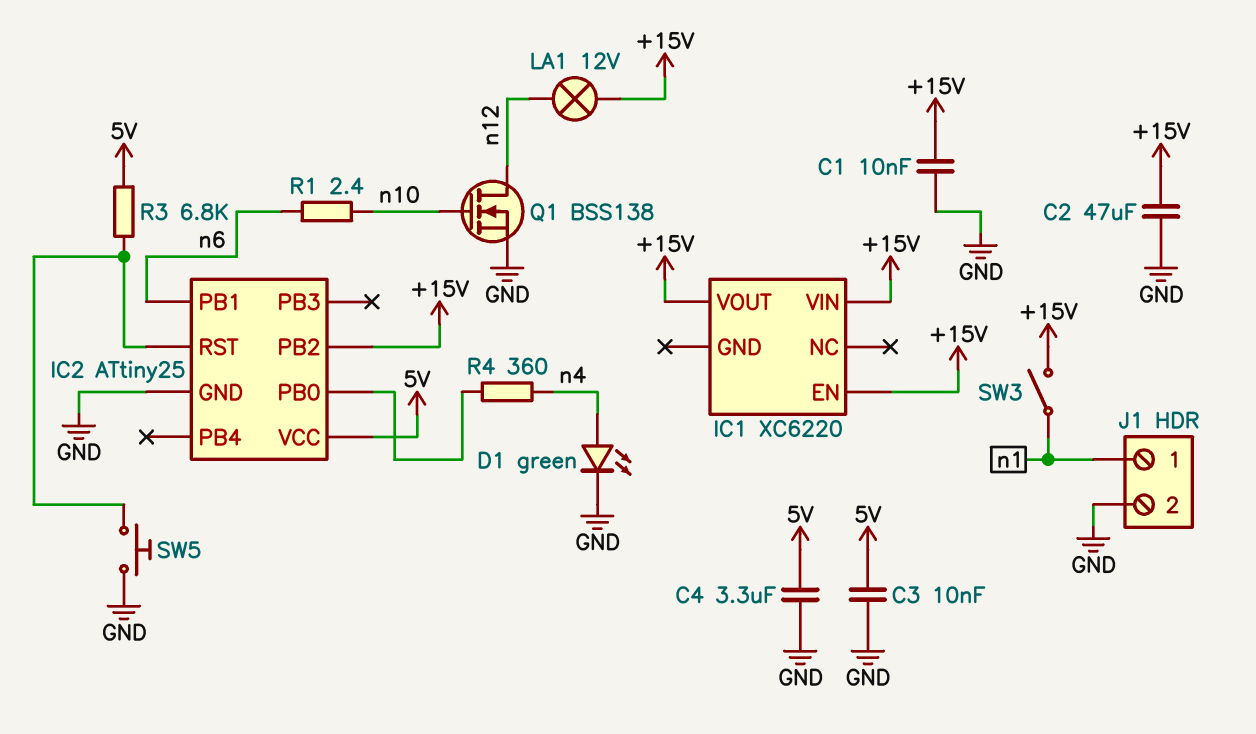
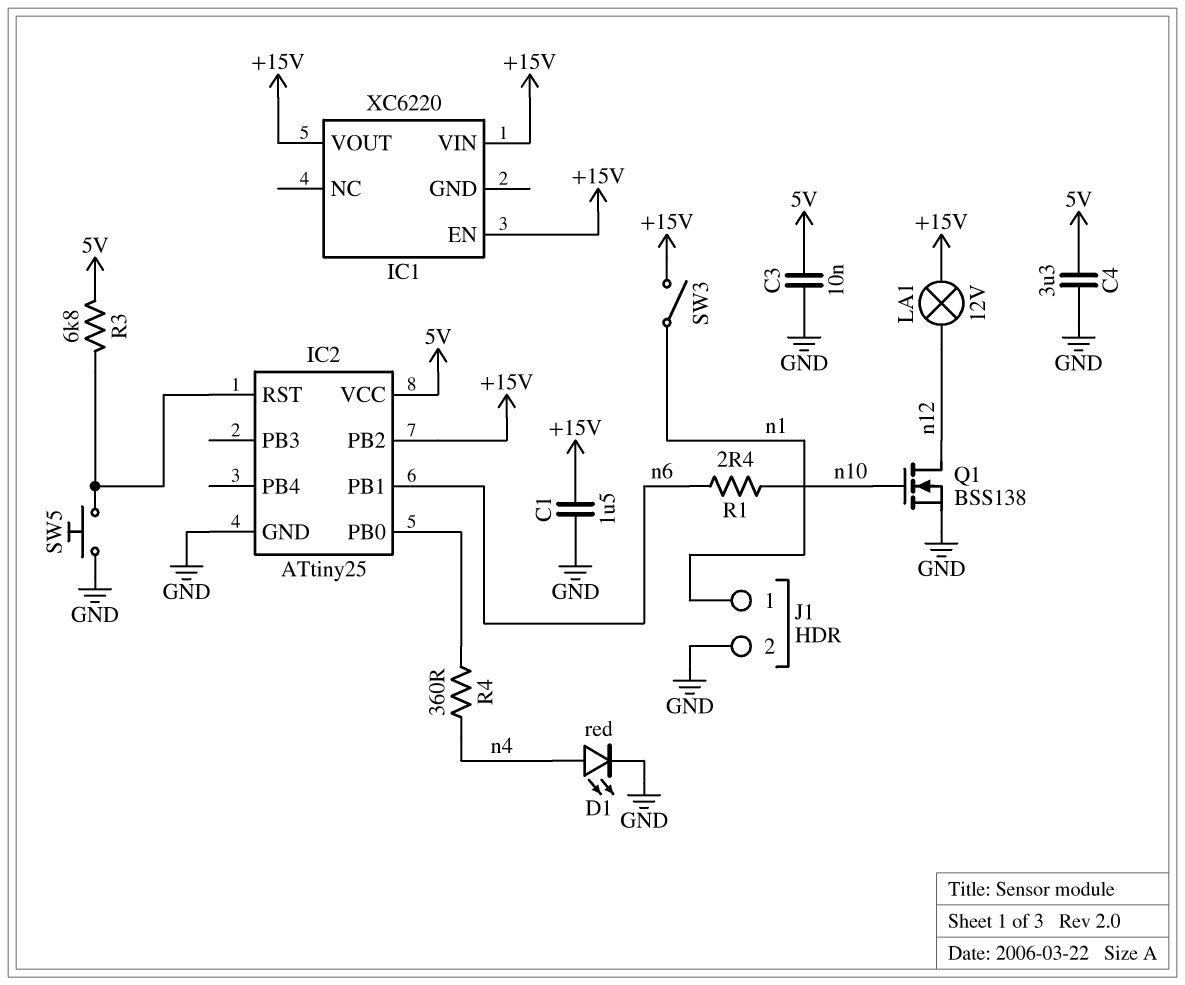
C1: 10nF (+15V, GND) -> 1.5uF (+15V, GND)
C2: 47uF (+15V, GND) -> none
D1: LED green (A n4, K GND) -> LED red (A n4, K GND)

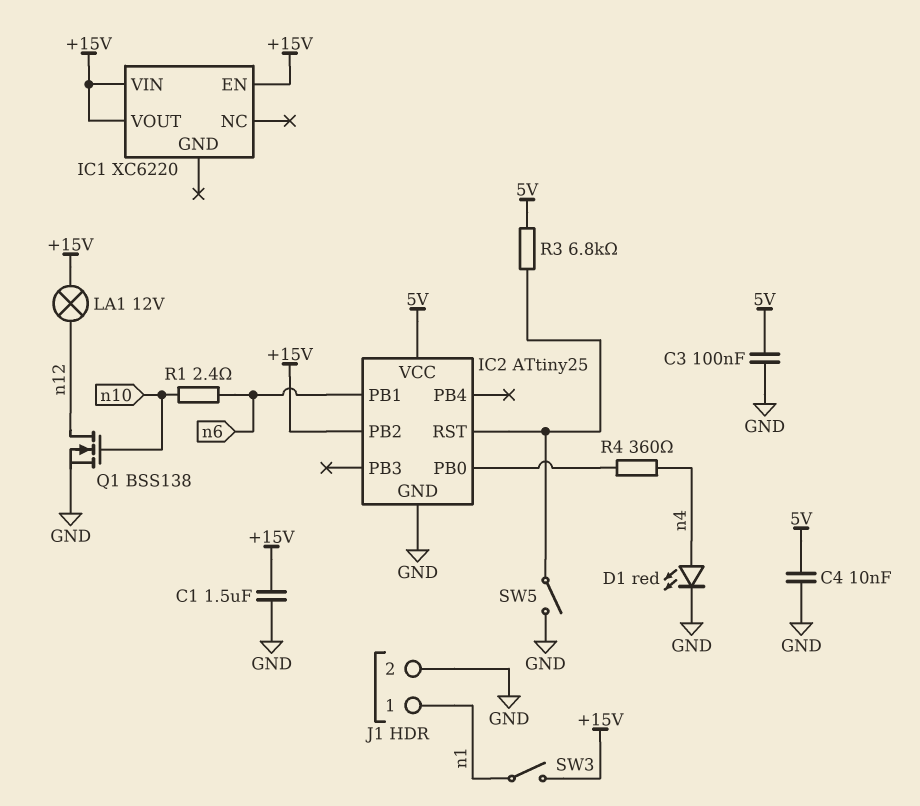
C3: 10nF (5V, GND) -> 100nF (5V, GND)
C4: 3.3uF (5V, GND) -> 10nF (5V, GND)
SW5: button (GND, IC2/RST) -> switch (GND, IC2/RST)

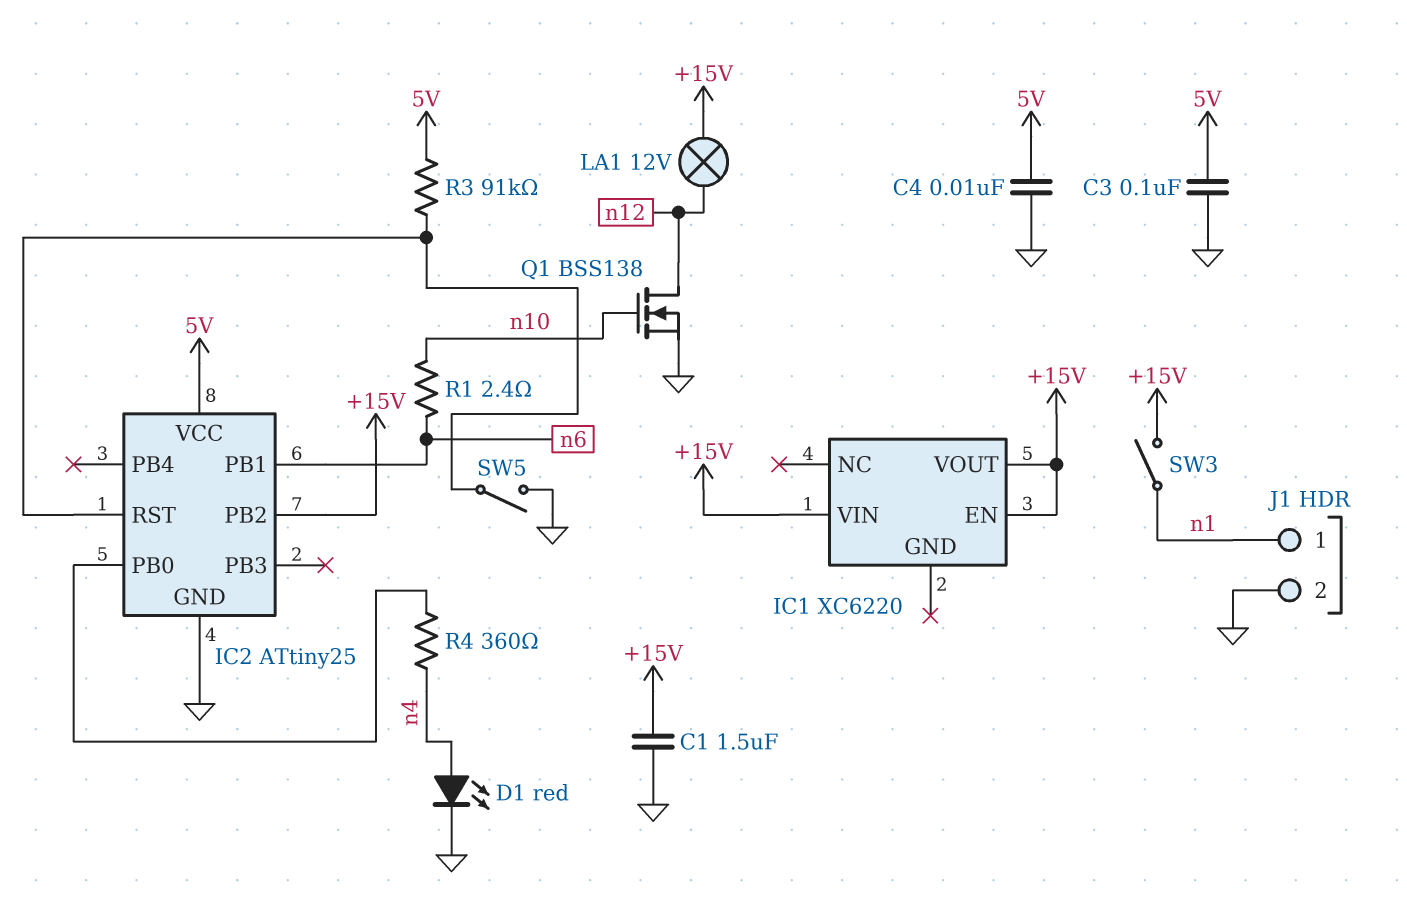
R3: 6.8k (5V, IC2/RST) -> 91k (5V, IC2/RST)

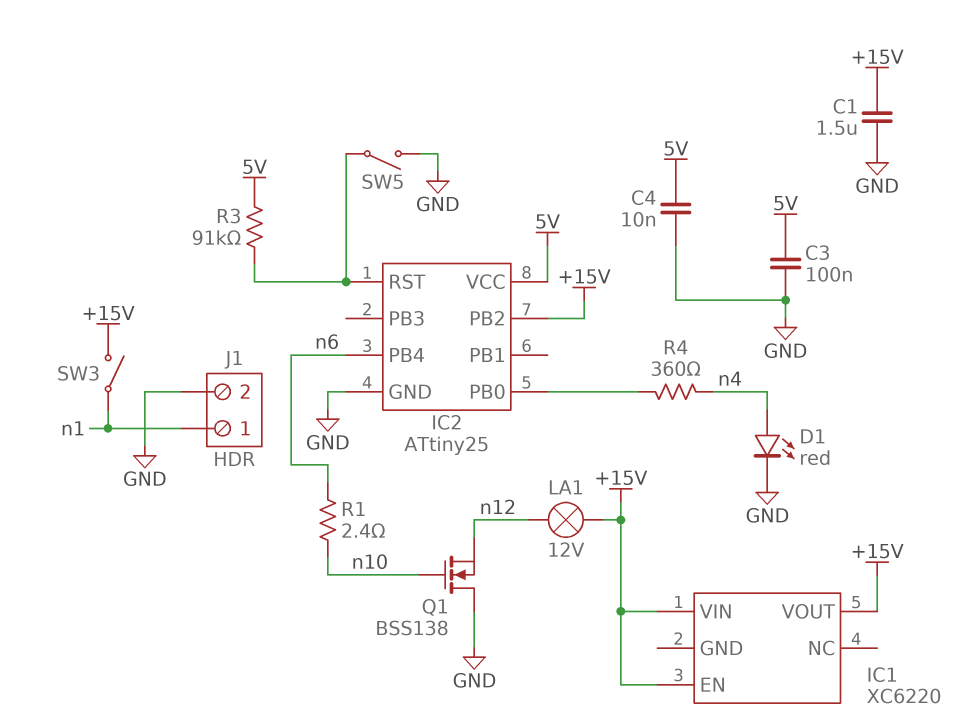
IC2 pin PB1: n6 -> none
IC2 pin PB4: none -> n6
Q1: NMOS BSS138 (G n10, D n12, S GND) -> NMOS BSS138 (G n10, D GND, S n12)

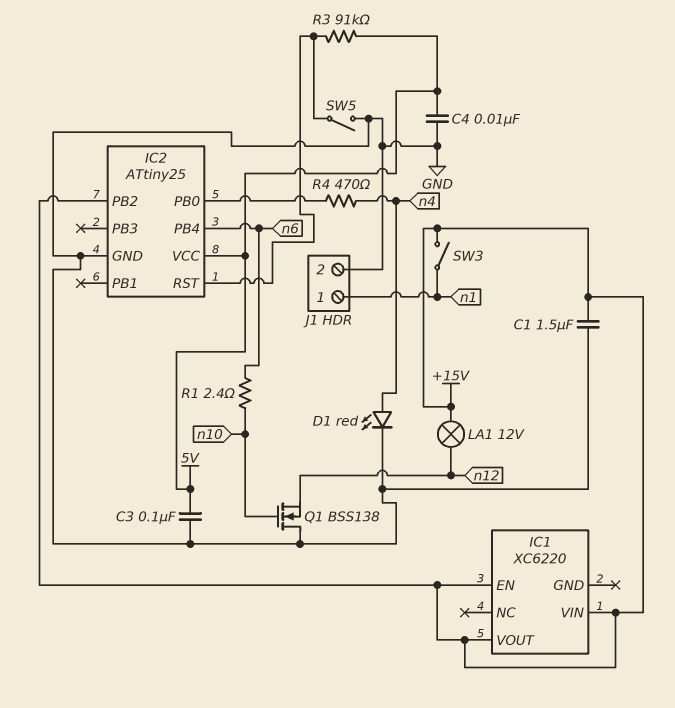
R4: 360 (IC2/PB0, n4) -> 470 (IC2/PB0, n4)

